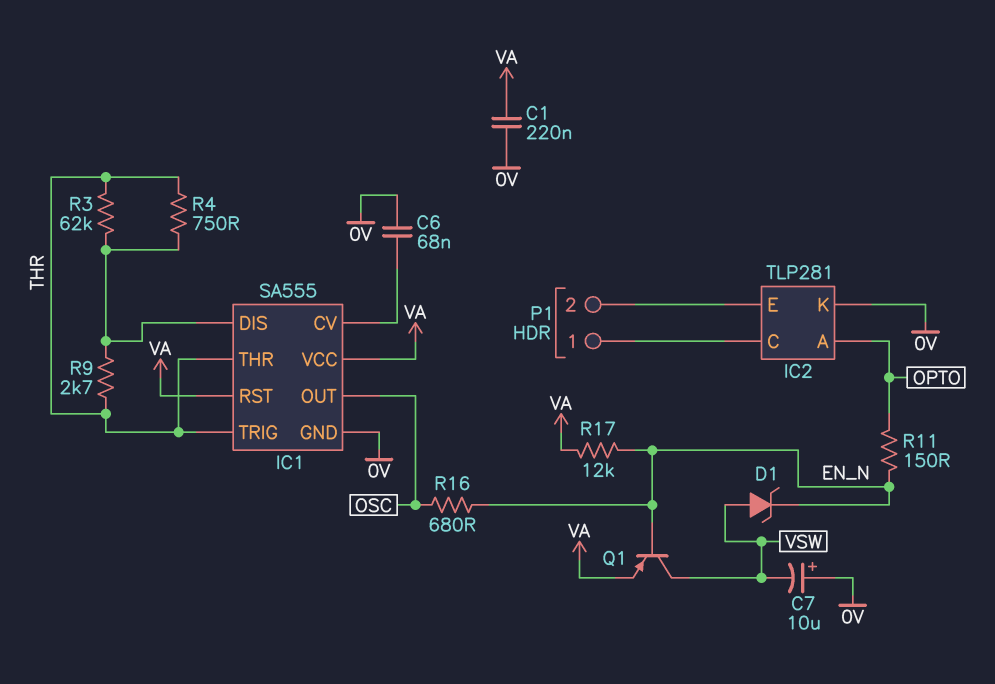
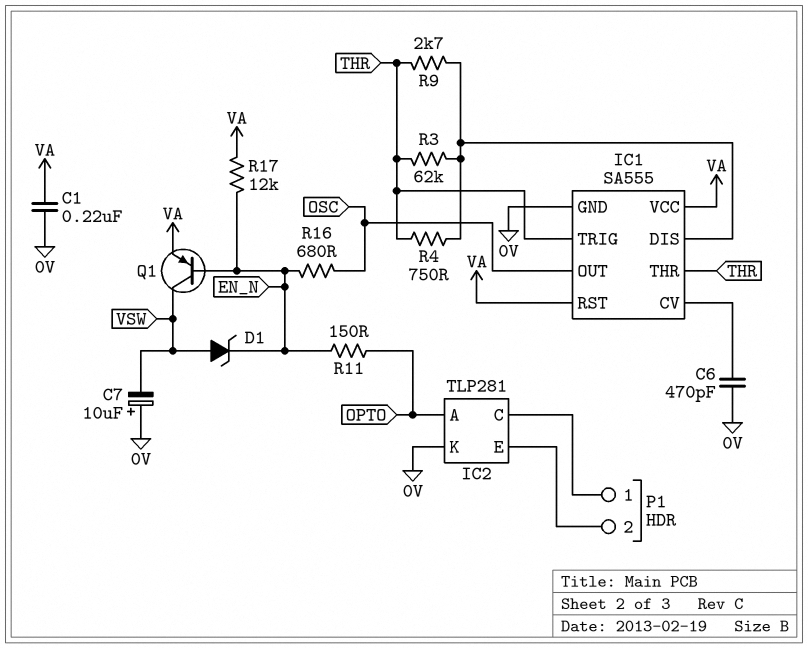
C6: 68nF (0V, IC1/CV) -> 470pF (0V, IC1/CV)

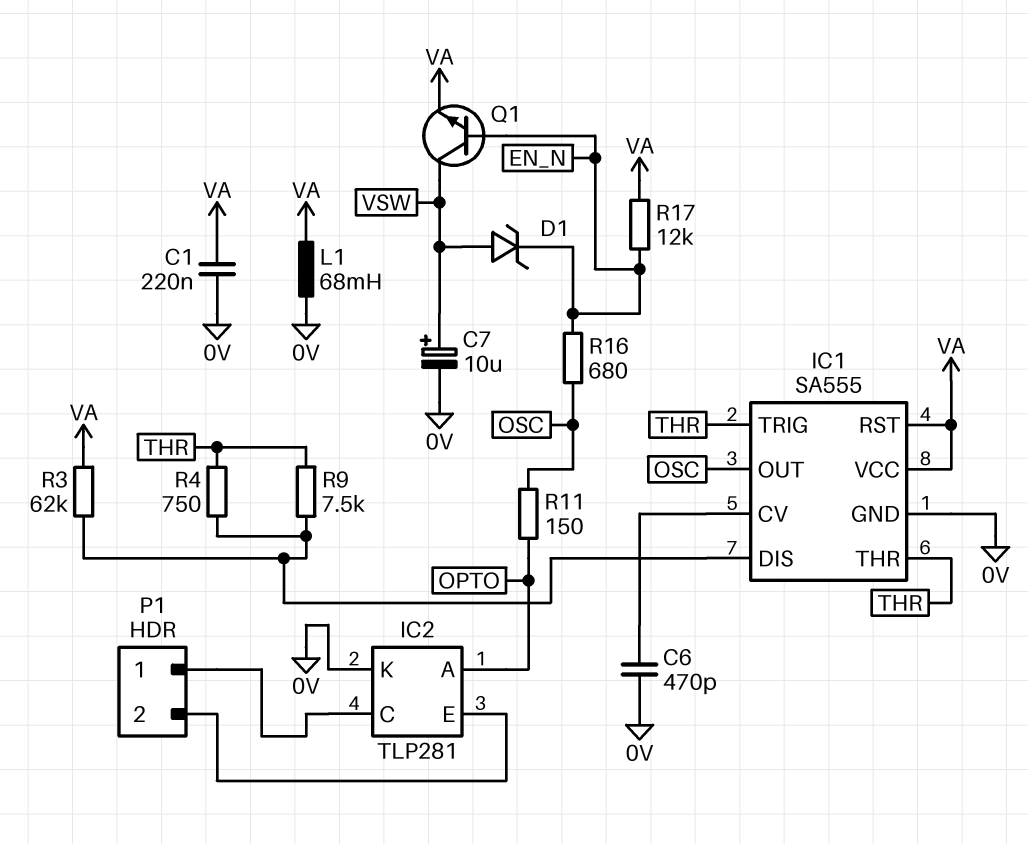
C7: 10uF (plus 0V, minus VSW) -> 10uF (plus VSW, minus 0V)
L1: none -> 68mH (0V, VA)
Q1: PNP (B EN_N, C VSW, E VA) -> NPN (B EN_N, C VSW, E VA)
R3: 62k (IC1/DIS, THR) -> 62k (IC1/DIS, VA)
R9: 2.7k (IC1/DIS, THR) -> 7.5k (IC1/DIS, THR)
R11: 150 (EN_N, OPTO) -> 150 (OPTO, OSC)

